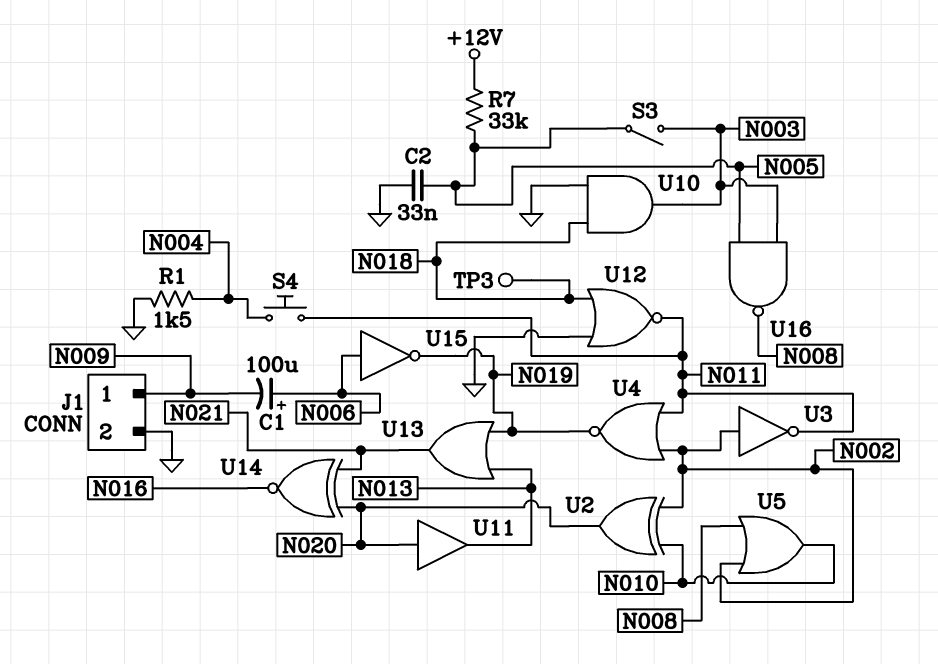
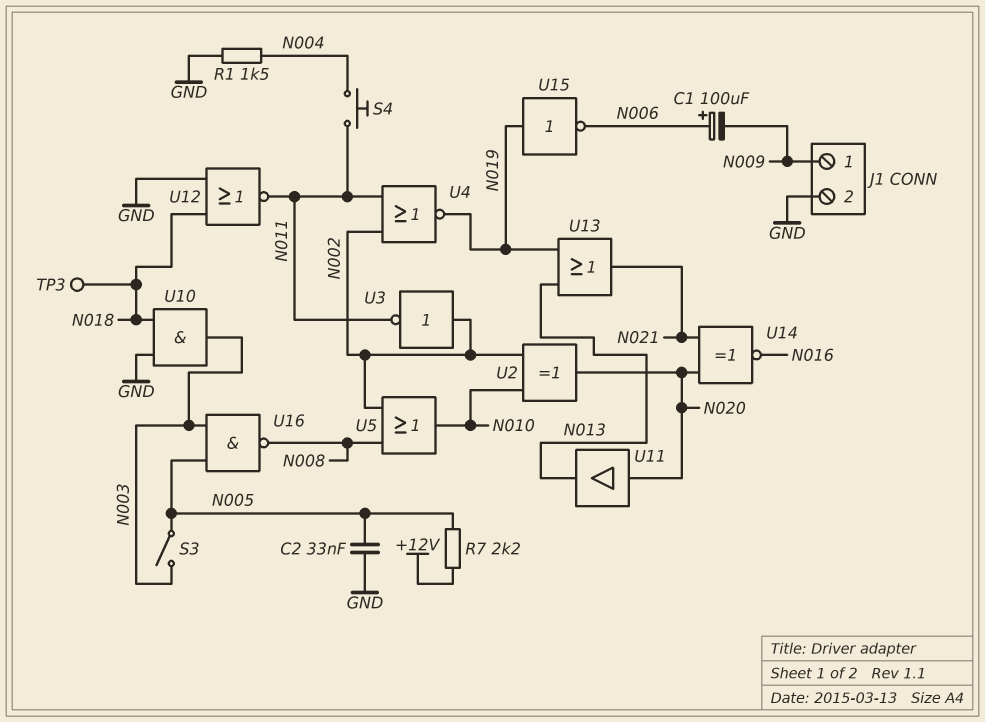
R7: 33k (+12V, N005) -> 2.2k (+12V, N005)
U15: NOT (in N006, out N019) -> NOT (in N019, out N006)

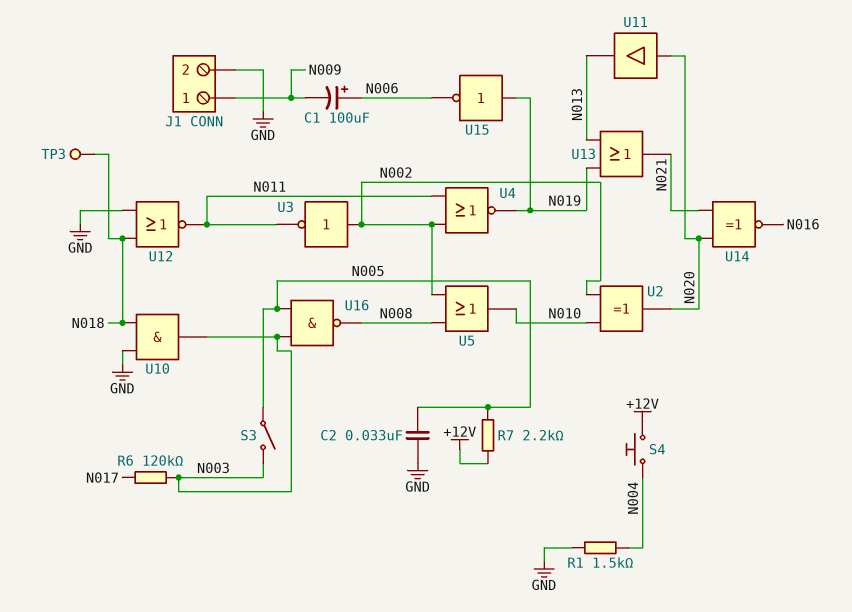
R6: none -> 120k (N003, N017)
S4: button (N004, N011) -> button (+12V, N004)

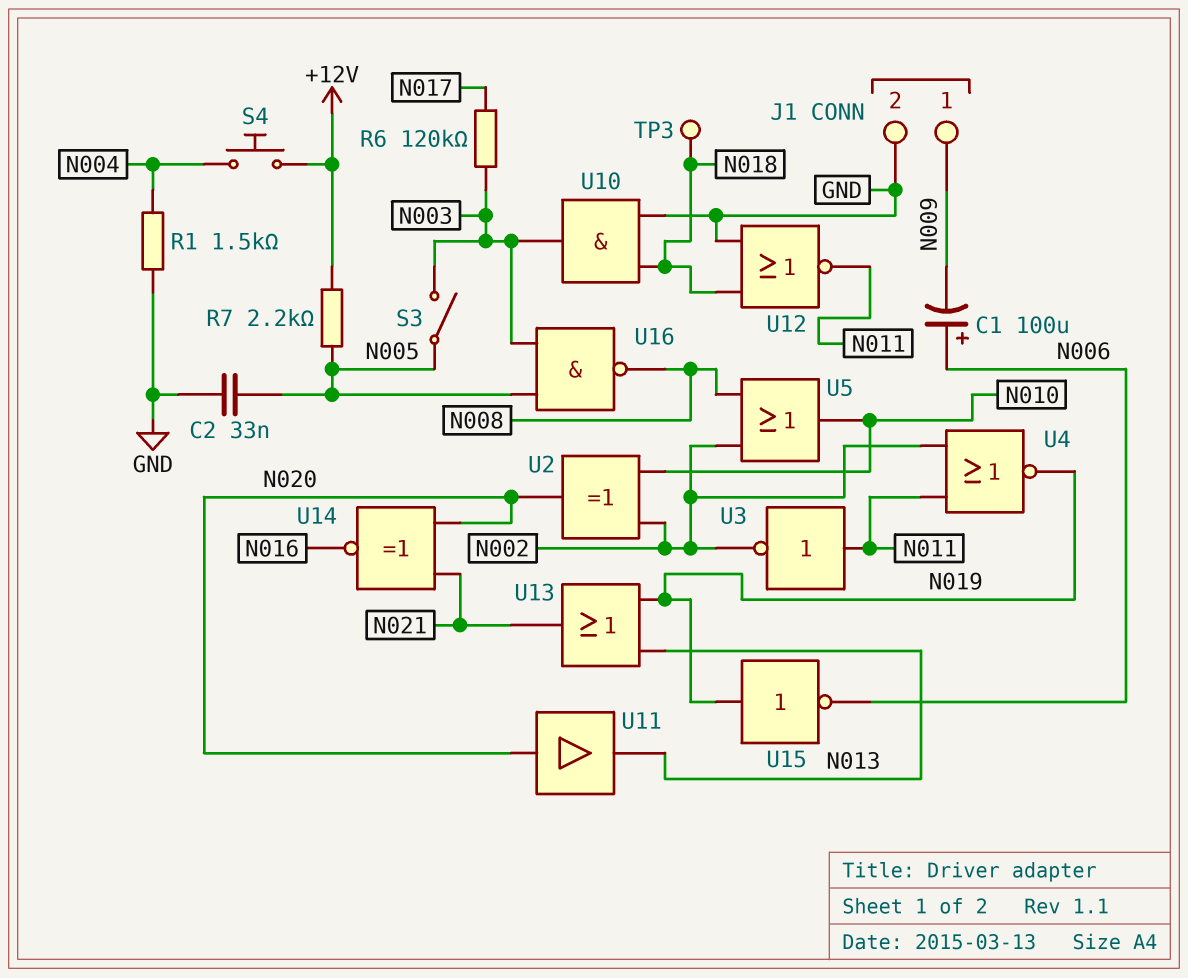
U3: NOT (in N002, out N011) -> NOT (in N011, out N002)

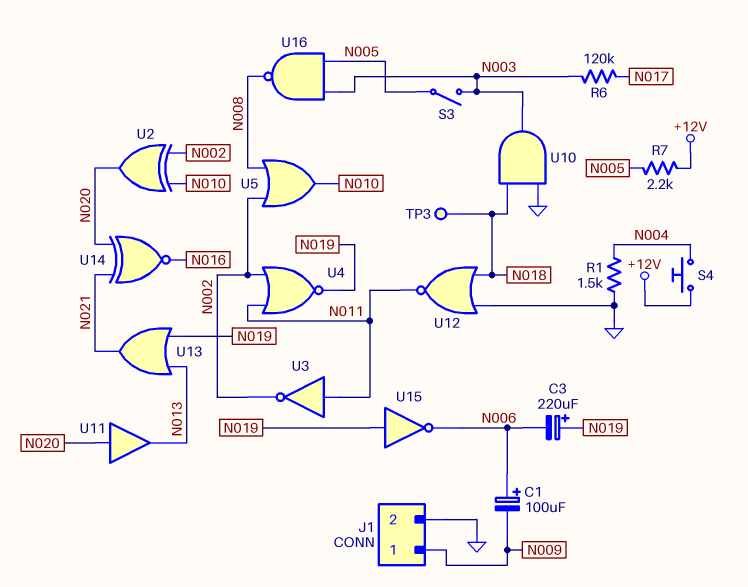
C2: 33nF (GND, N005) -> none
C3: none -> 220uF (plus N019, minus N006)

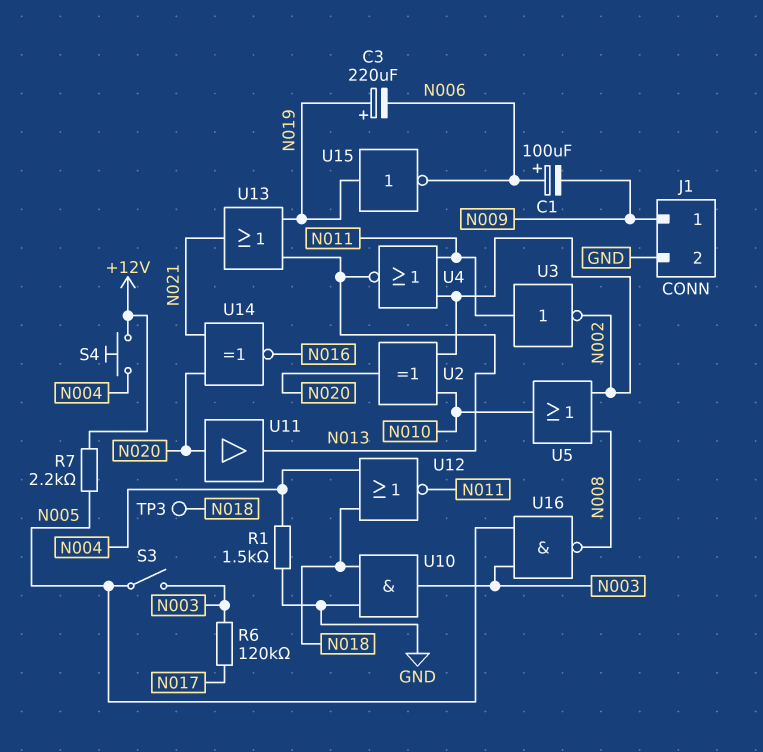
U4: NOR (in N002, in N011, out N019) -> NOR (in N002, in N011, out N013)
U12: NOR (in GND, in N018, out N011) -> NOR (in N004, in N018, out N011)

